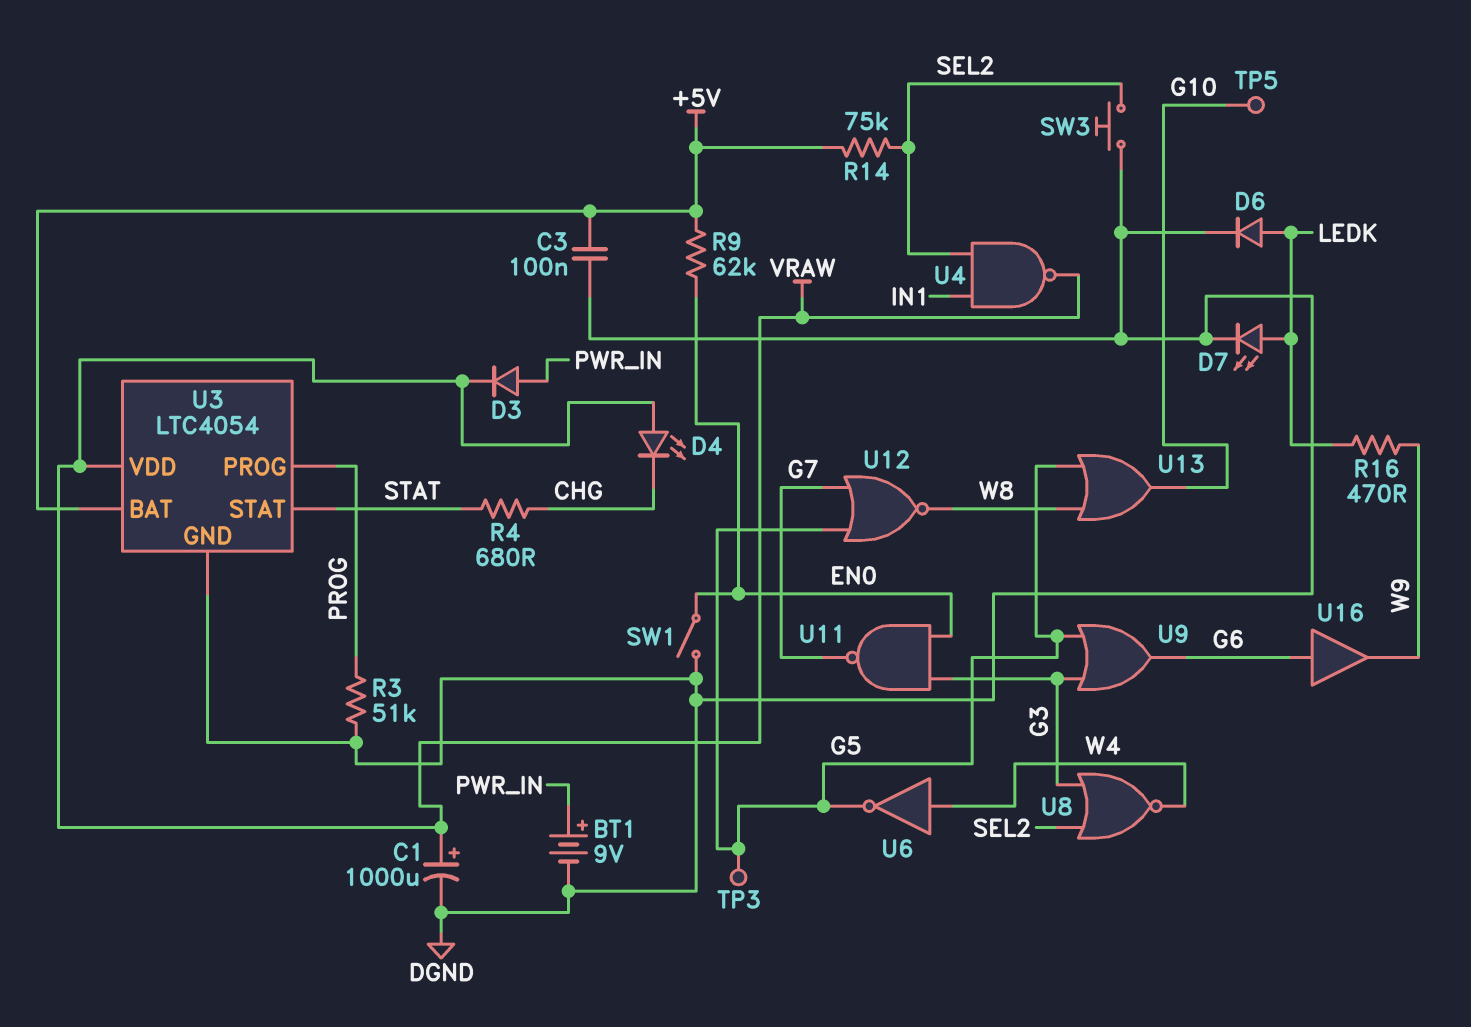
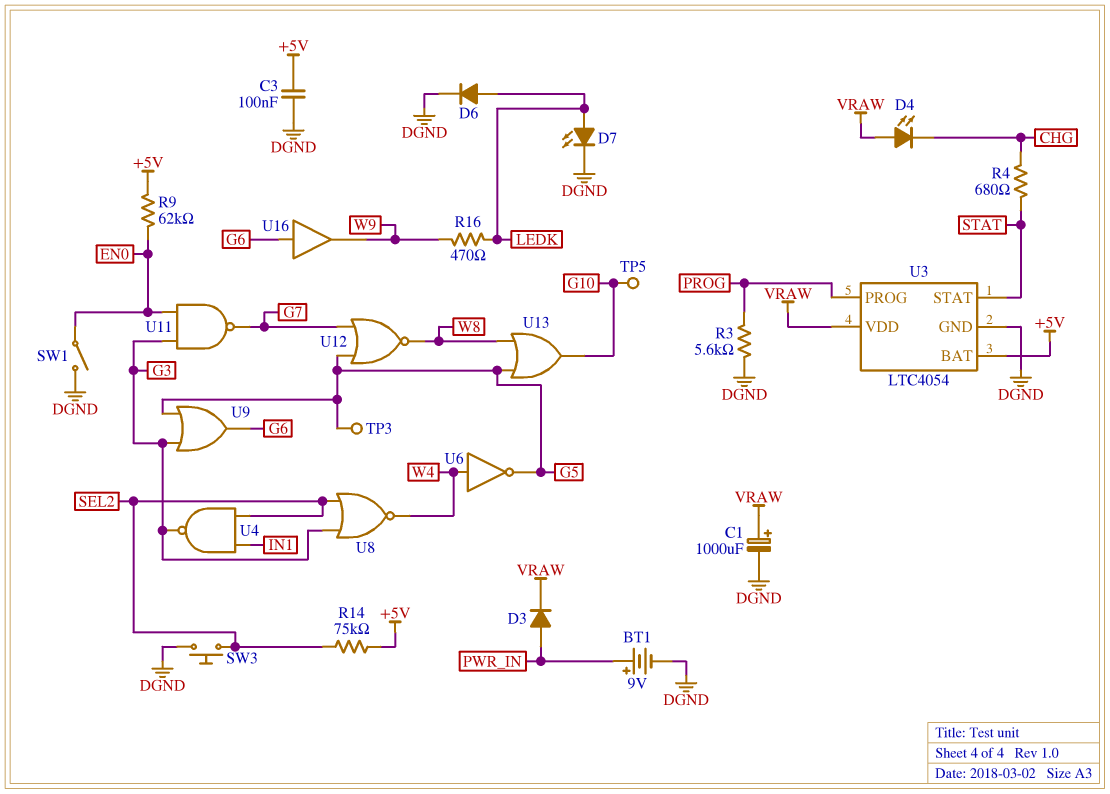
R3: 51k (DGND, PROG) -> 5.6k (DGND, PROG)
U4: NAND (in IN1, in SEL2, out VRAW) -> NAND (in IN1, in SEL2, out G3)

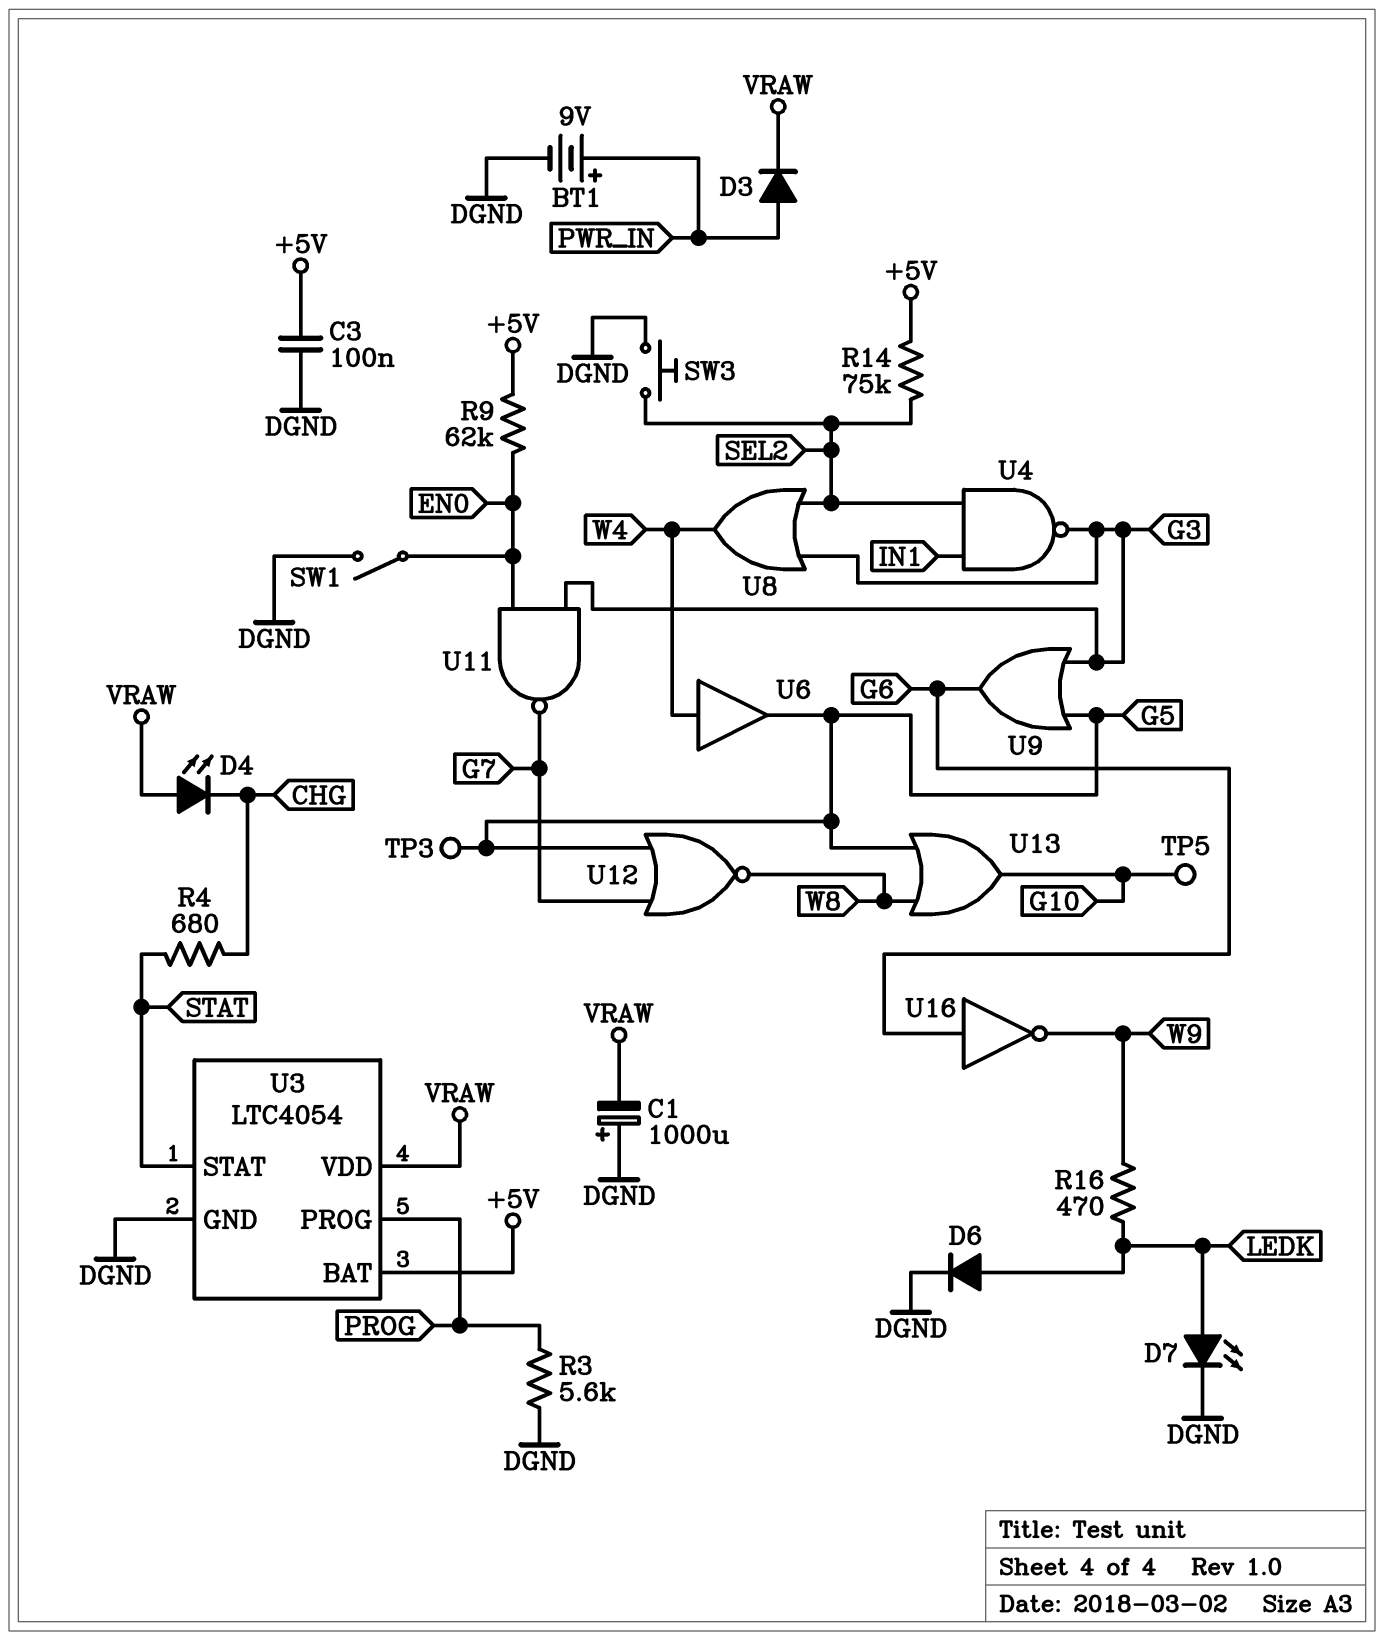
C1: 1000uF (plus VRAW, minus DGND) -> 1000uF (plus DGND, minus VRAW)
U6: NOT (in W4, out G5) -> buffer (in W4, out G5)
U8: NOR (in G3, in SEL2, out W4) -> OR (in G3, in SEL2, out W4)
U16: buffer (in G6, out W9) -> NOT (in G6, out W9)

